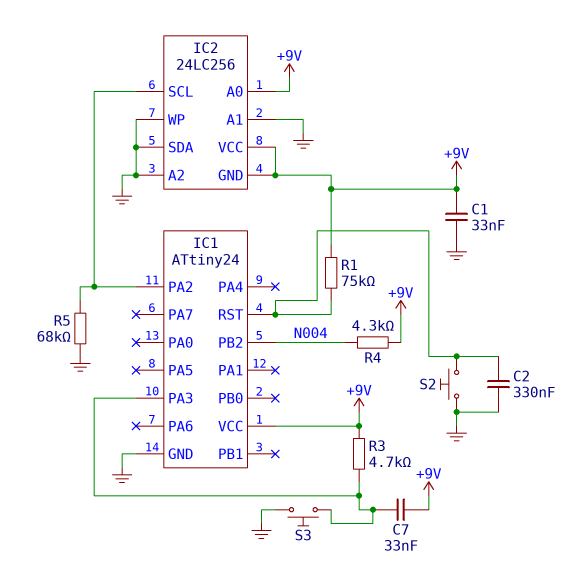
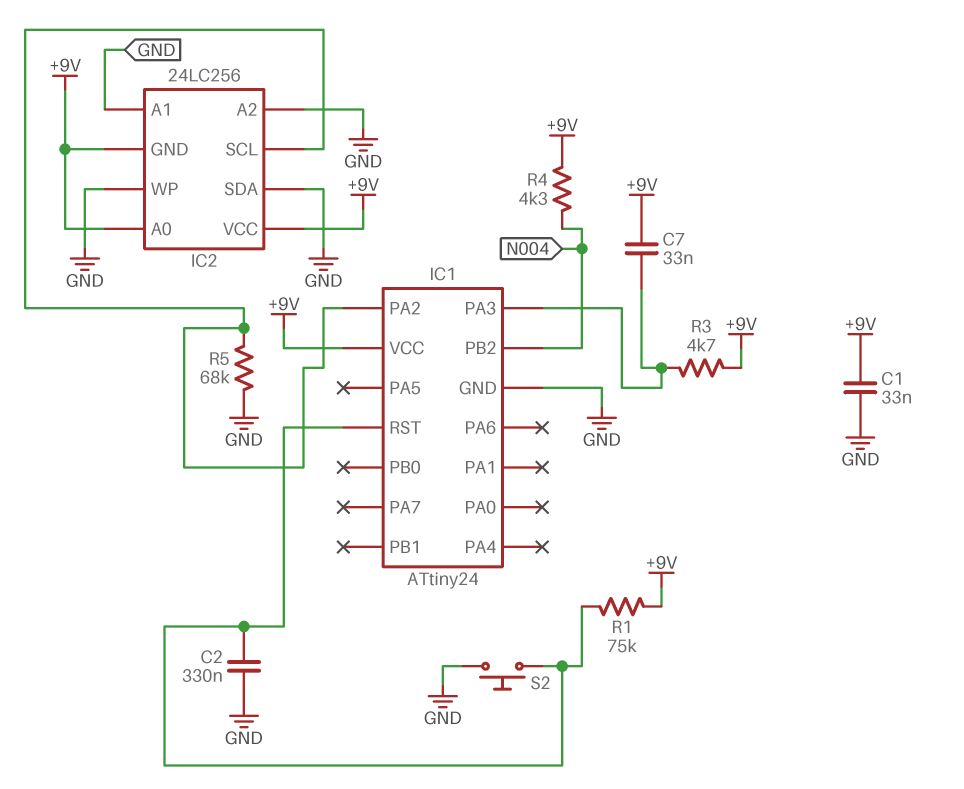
S3: button (GND, IC1/PA3) -> none

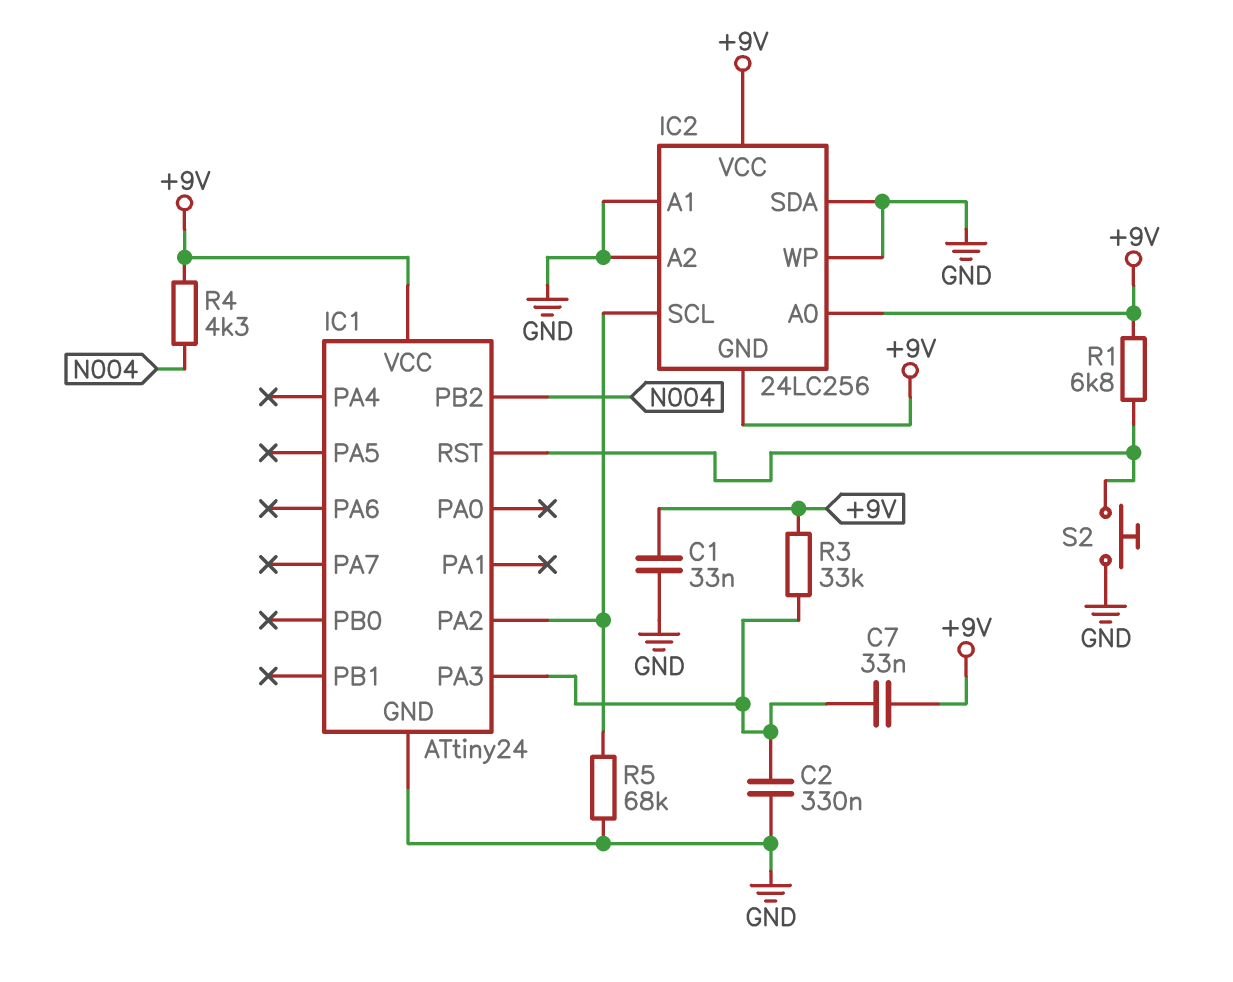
C2: 330nF (GND, IC1/RST) -> 330nF (GND, IC1/PA3)
R1: 75k (+9V, IC1/RST) -> 6.8k (+9V, IC1/RST)
R3: 4.7k (+9V, IC1/PA3) -> 33k (+9V, IC1/PA3)

